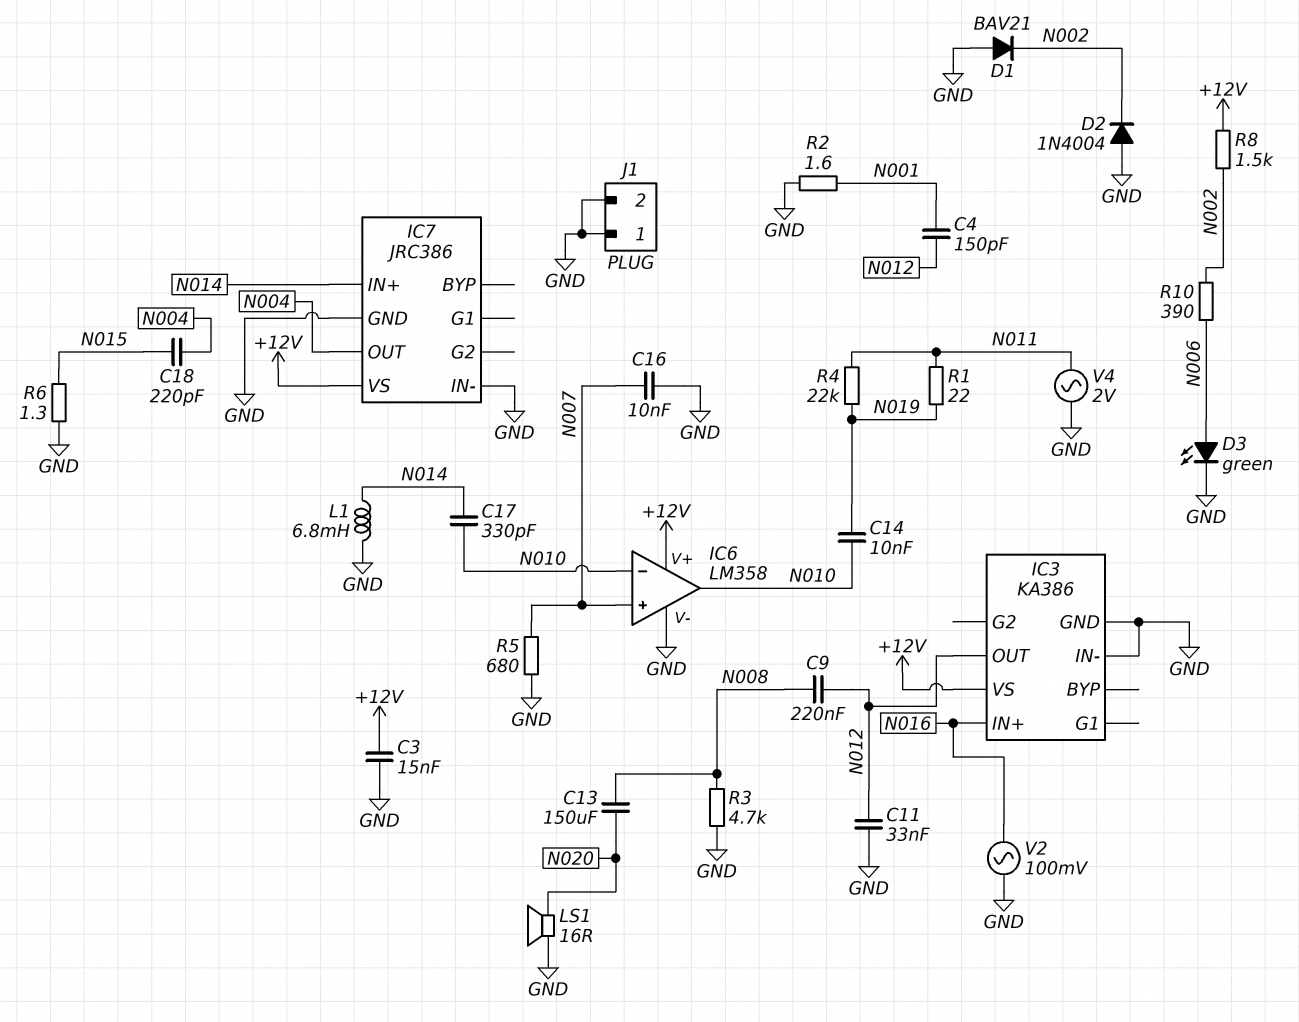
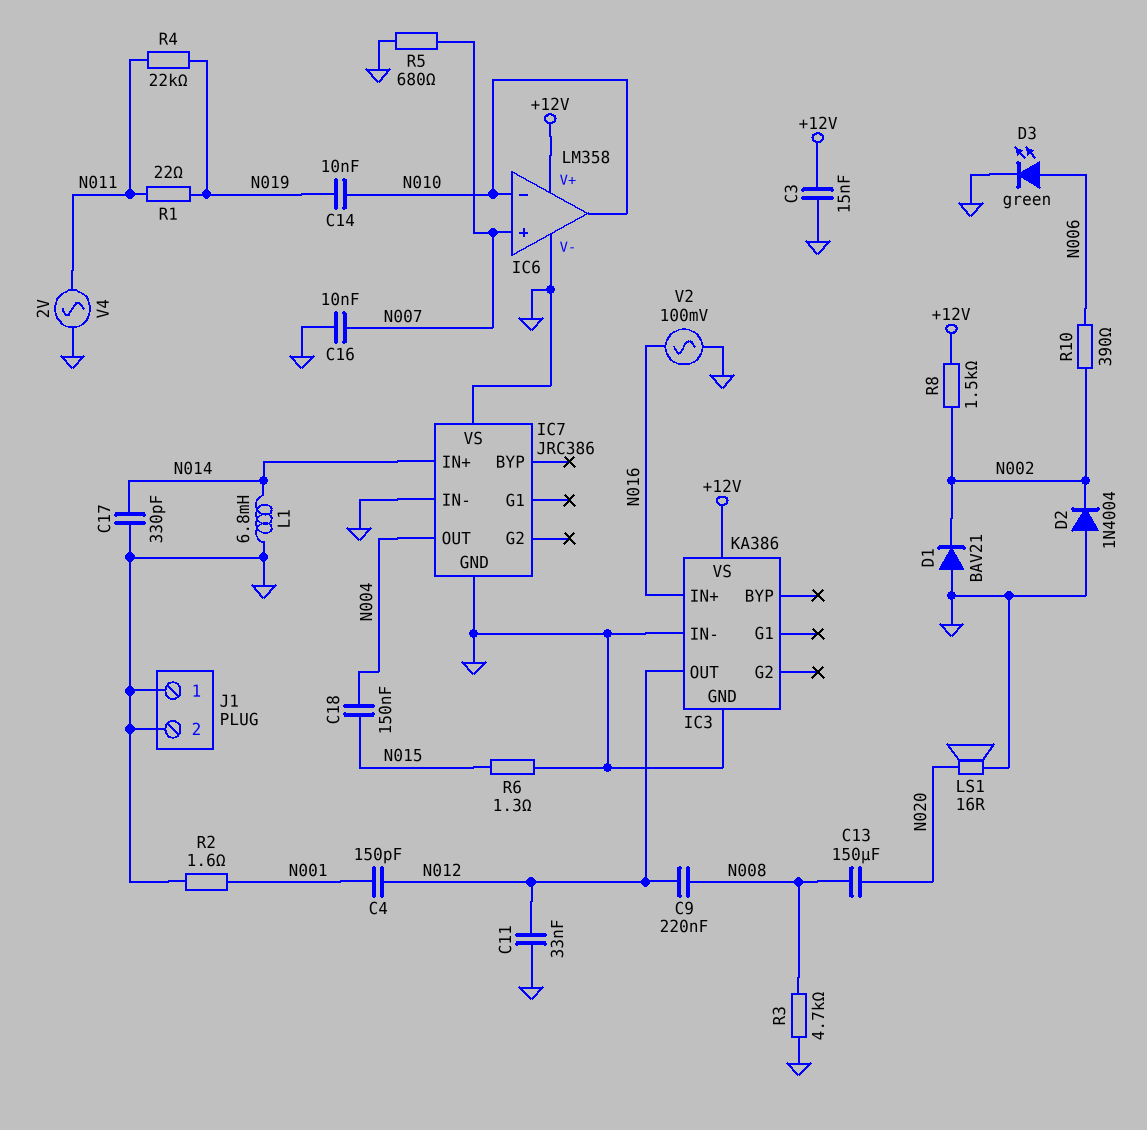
C17: 330pF (N010, N014) -> 330pF (GND, N014)
C18: 220pF (N004, N015) -> 150nF (N004, N015)
IC7 pin VS: +12V -> GND

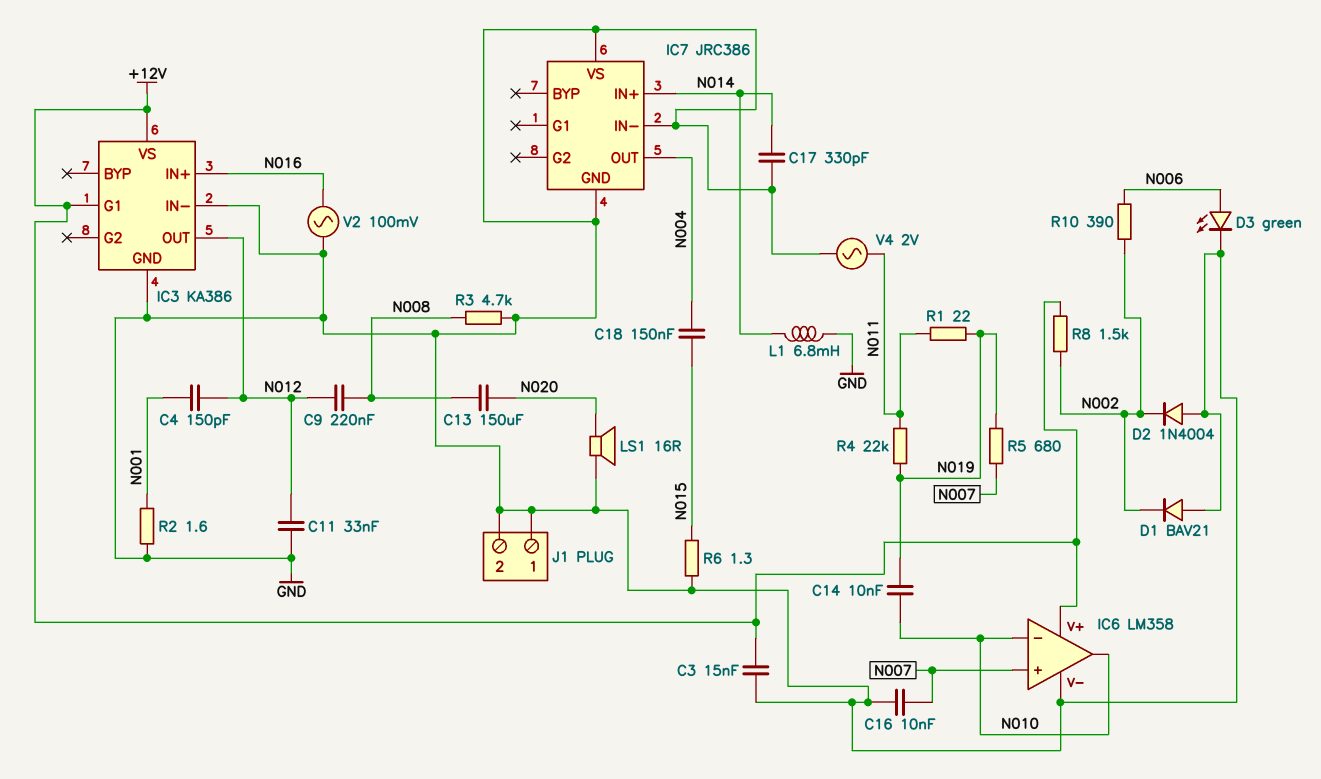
IC3 pin G1: none -> +12V
R5: 680 (GND, N007) -> 680 (N007, N019)

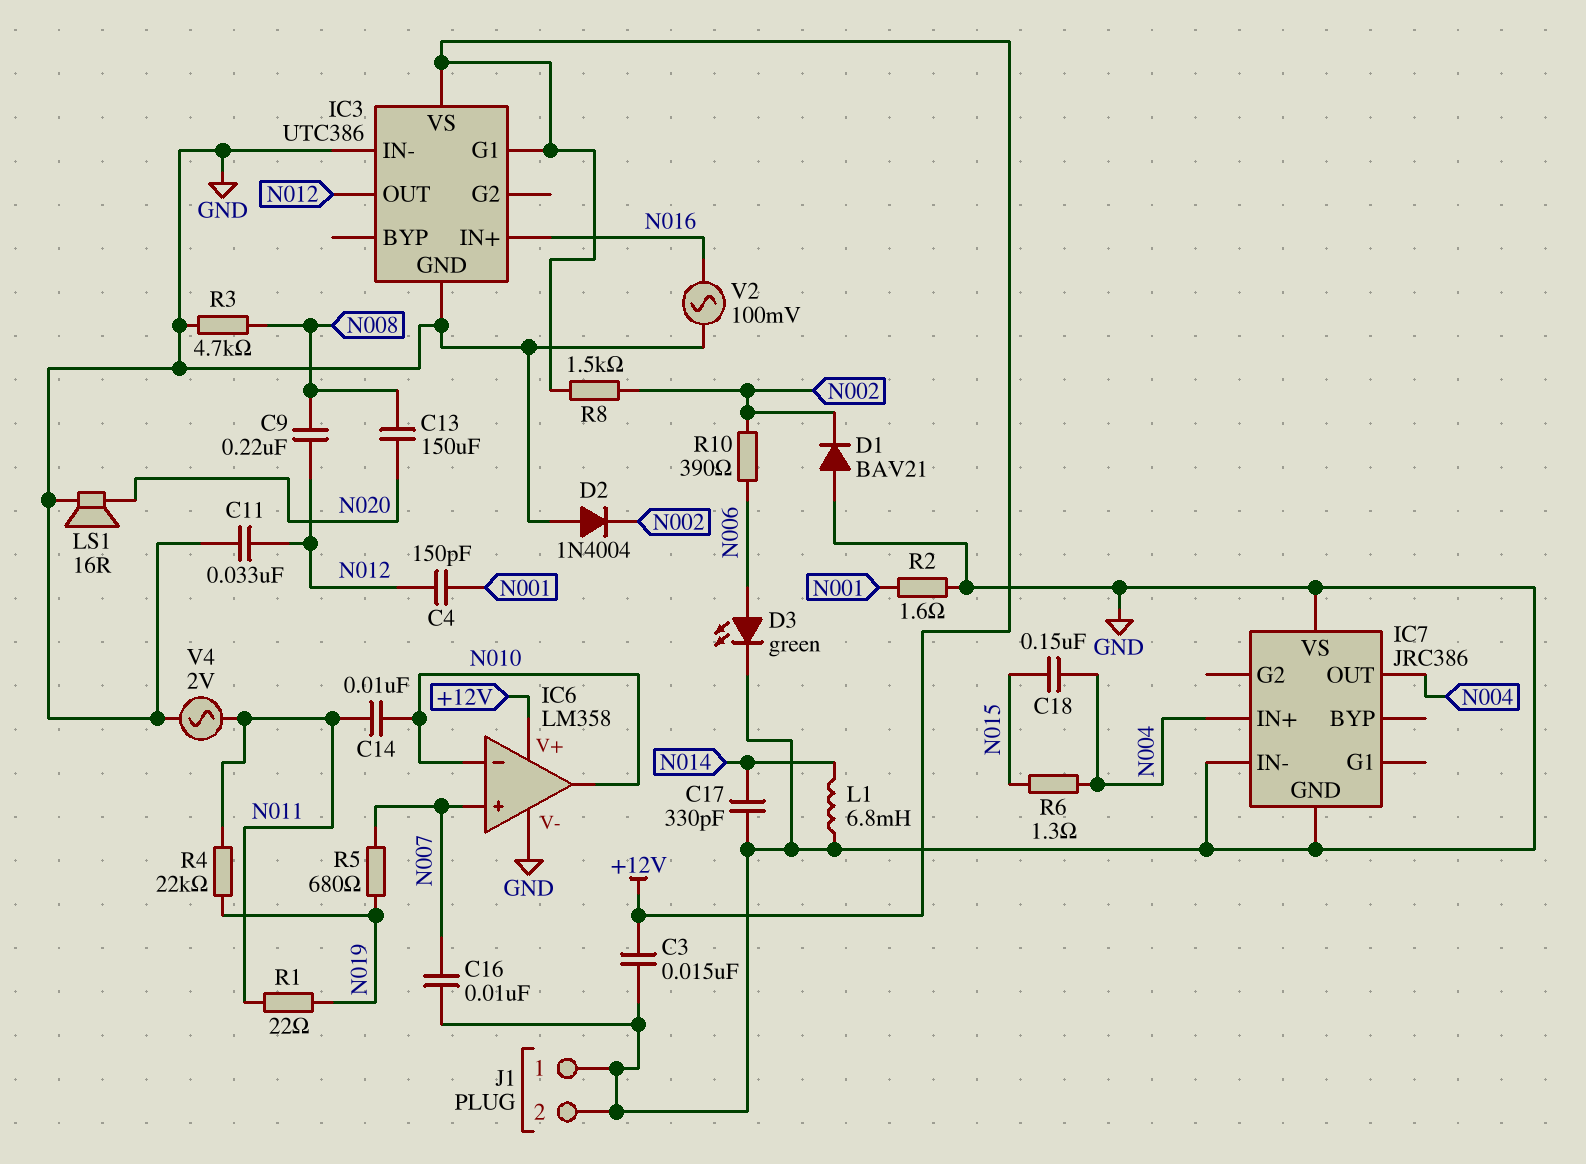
C14: 10nF (N010, N019) -> 10nF (N010, N011)
IC3: KA386 -> UTC386
IC7 pin IN+: N014 -> N004
R6: 1.3 (GND, N015) -> 1.3 (N004, N015)

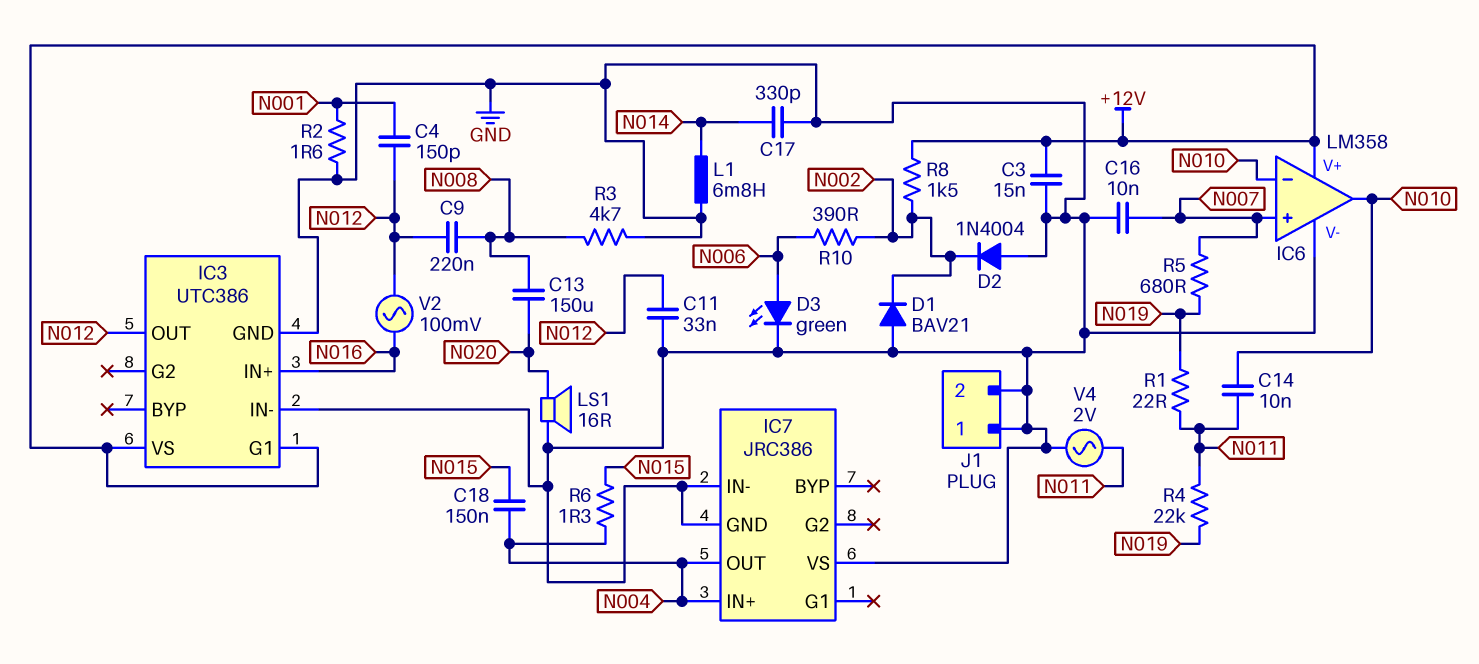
V2: AC 100mV (GND, N016) -> AC 100mV (N012, N016)

